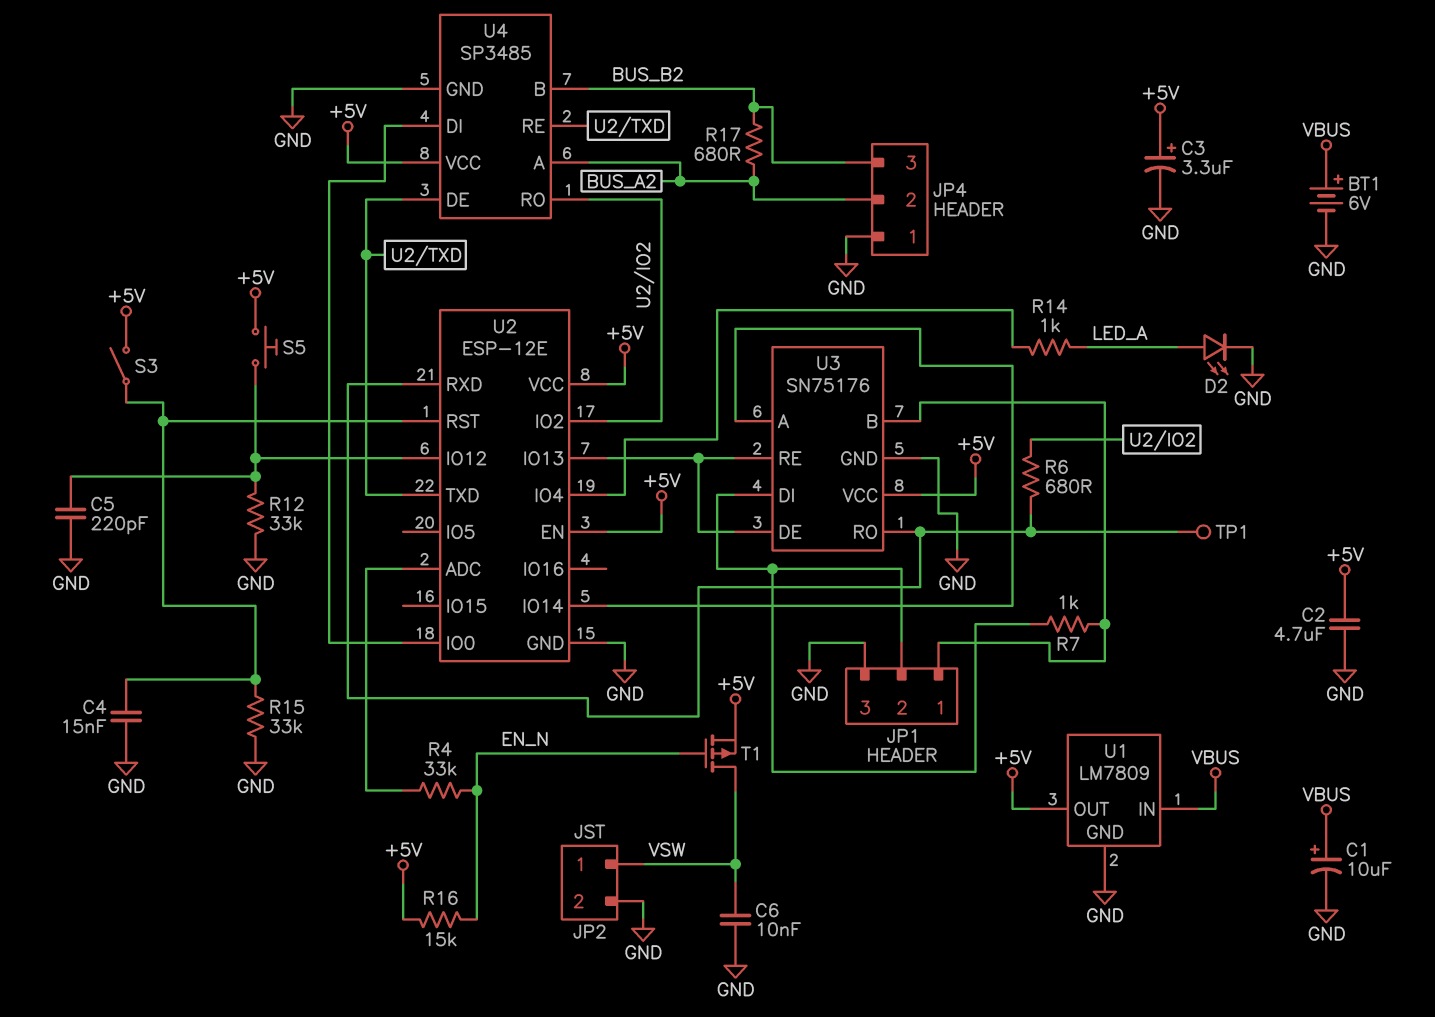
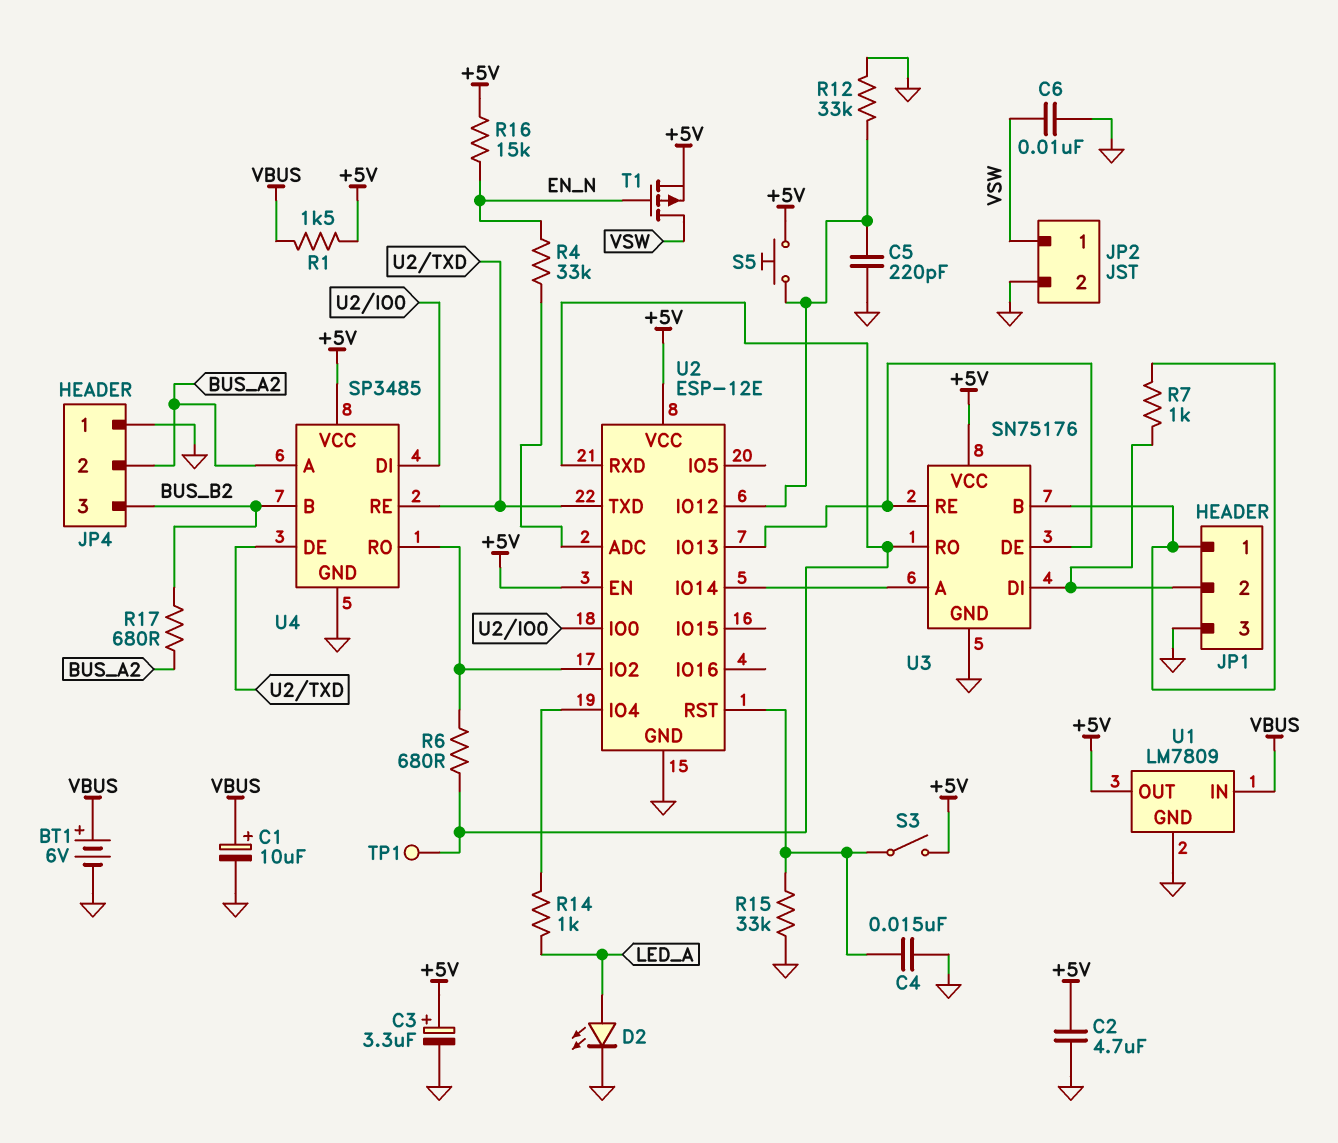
R1: none -> 1.5k (+5V, VBUS)

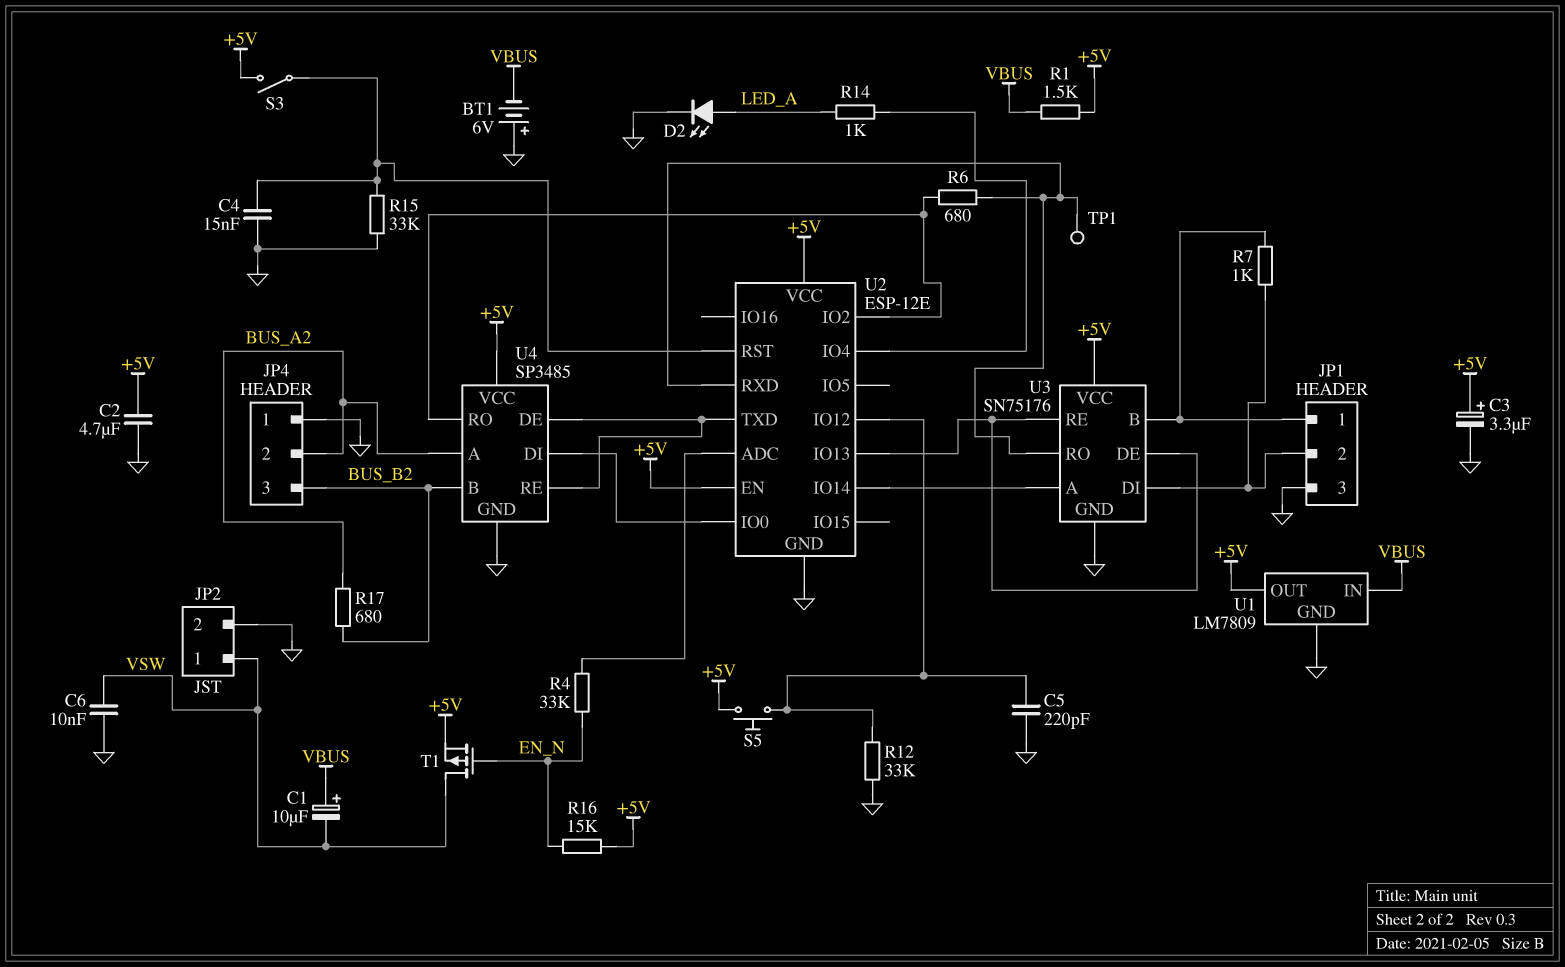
BT1: 6V (plus VBUS, minus GND) -> 6V (plus GND, minus VBUS)
C1: 10uF (plus VBUS, minus GND) -> 10uF (plus VBUS, minus VSW)

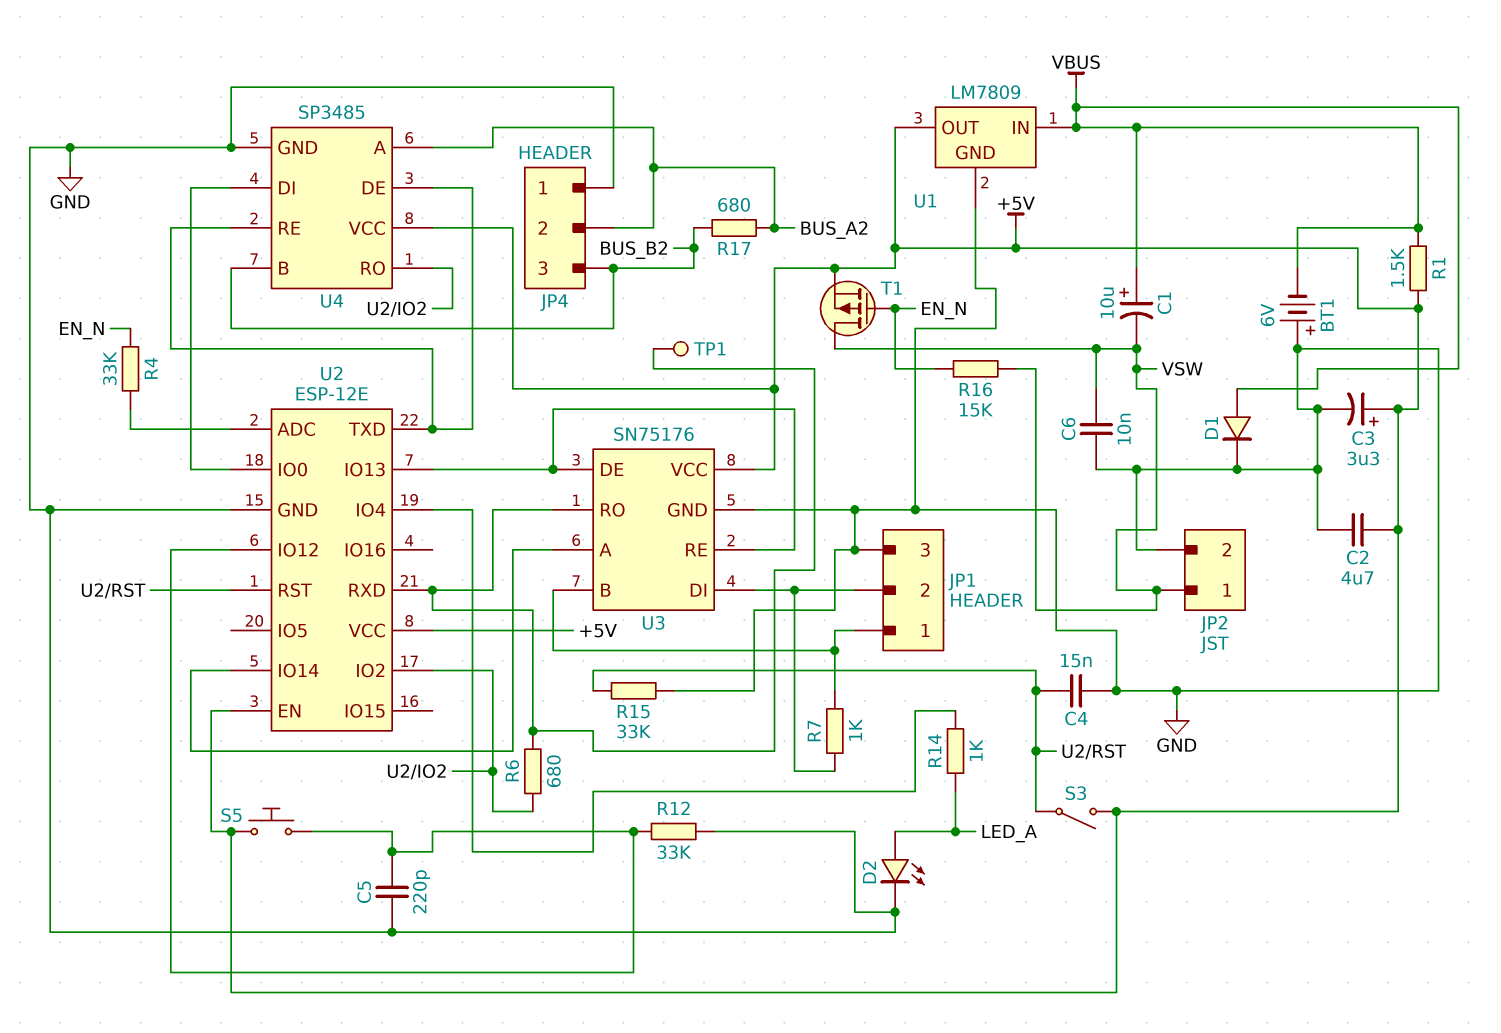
D1: none -> diode (A VBUS, K GND)
R16: 15k (+5V, EN_N) -> 15k (EN_N, VSW)

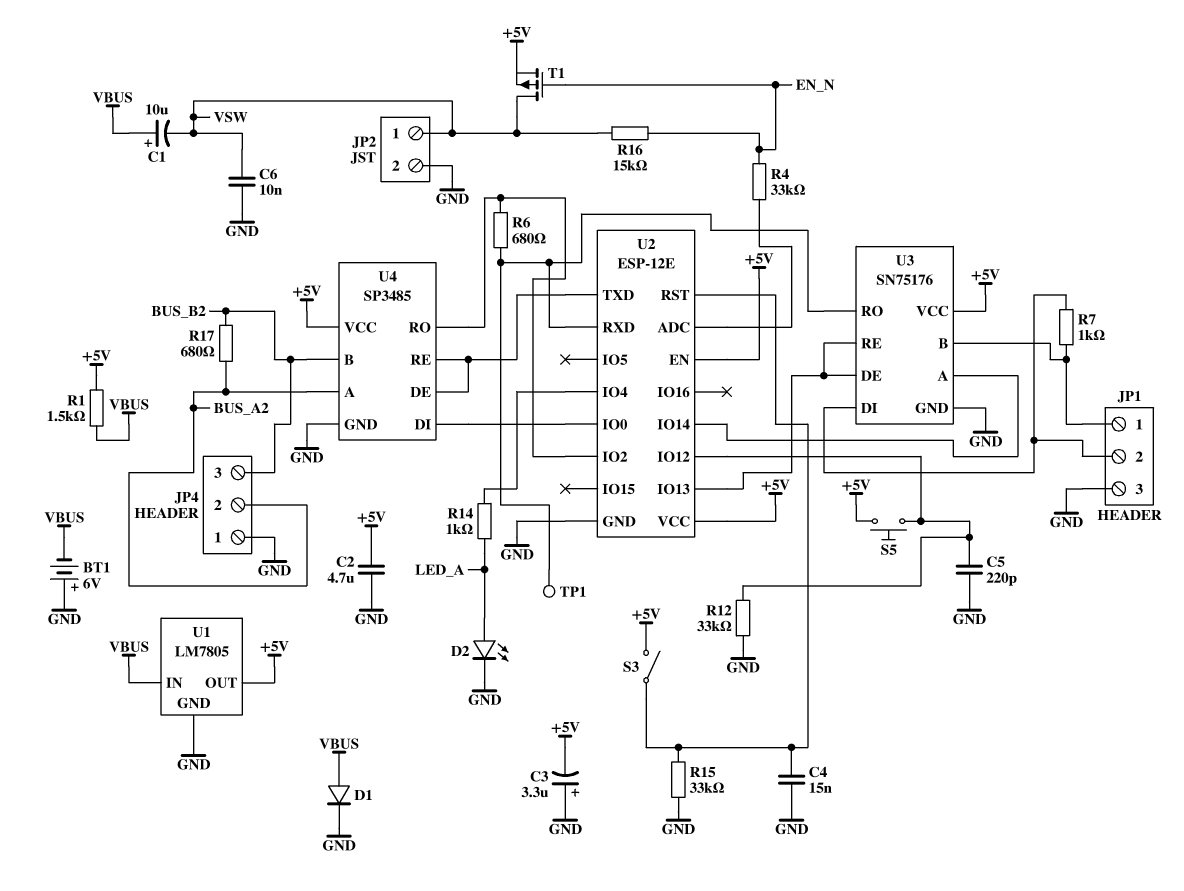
C3: 3.3uF (plus +5V, minus GND) -> 3.3uF (plus GND, minus +5V)
U1: LM7809 -> LM7805

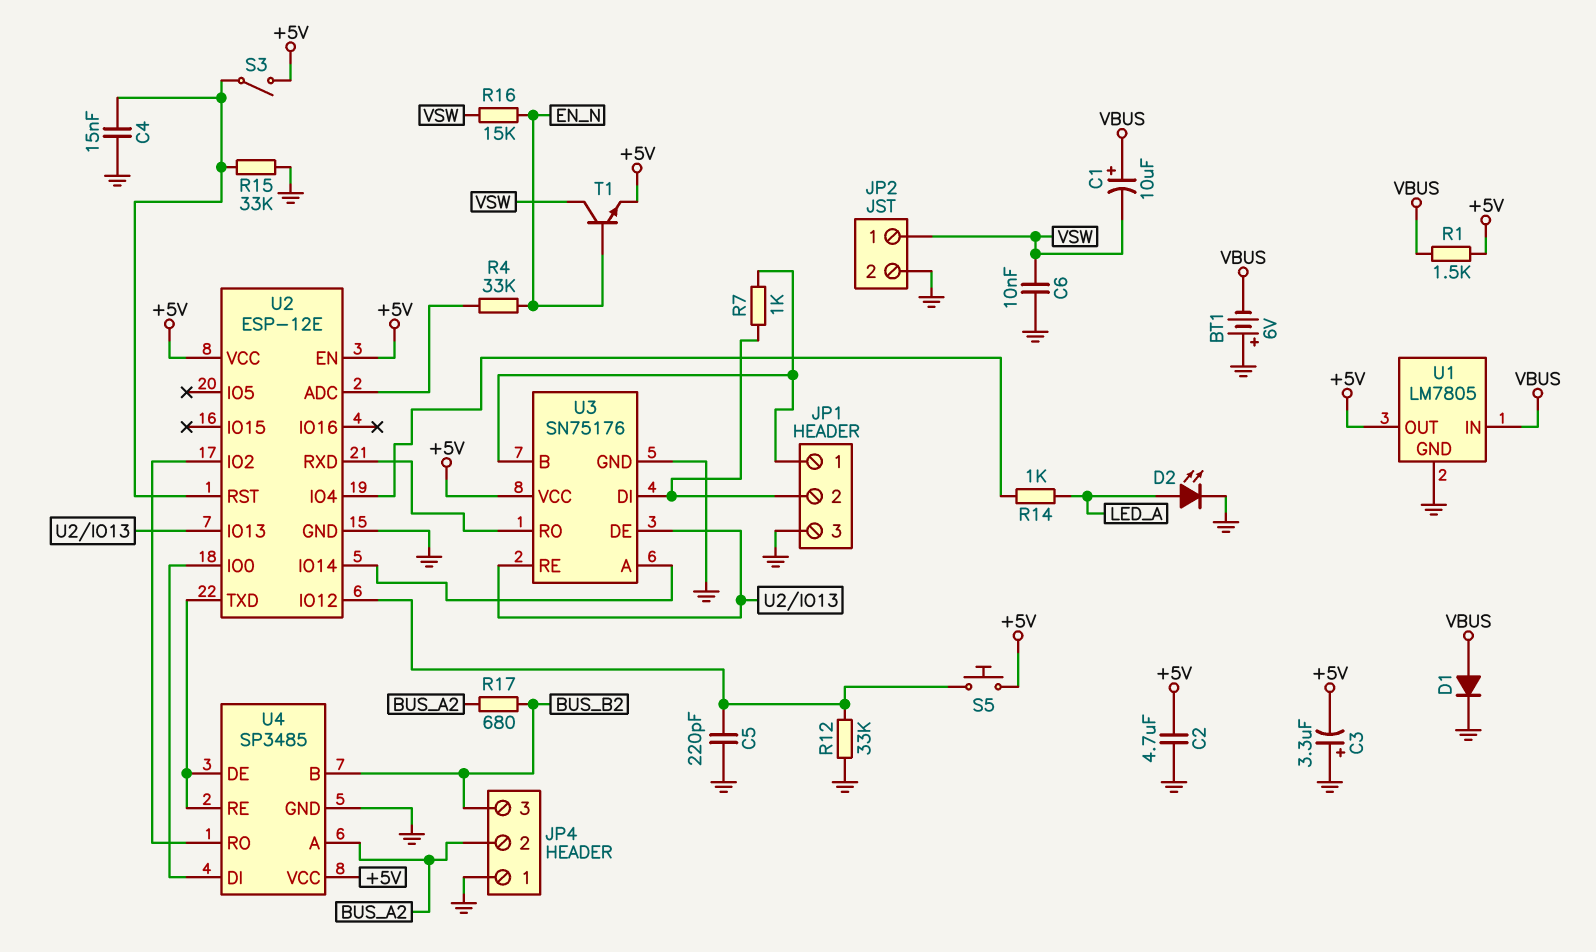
R6: 680 (U2/IO2, U2/RXD) -> none
T1: PMOS (G EN_N, D VSW, S +5V) -> NPN (B EN_N, C VSW, E +5V)
TP1: test point (U2/RXD) -> none

